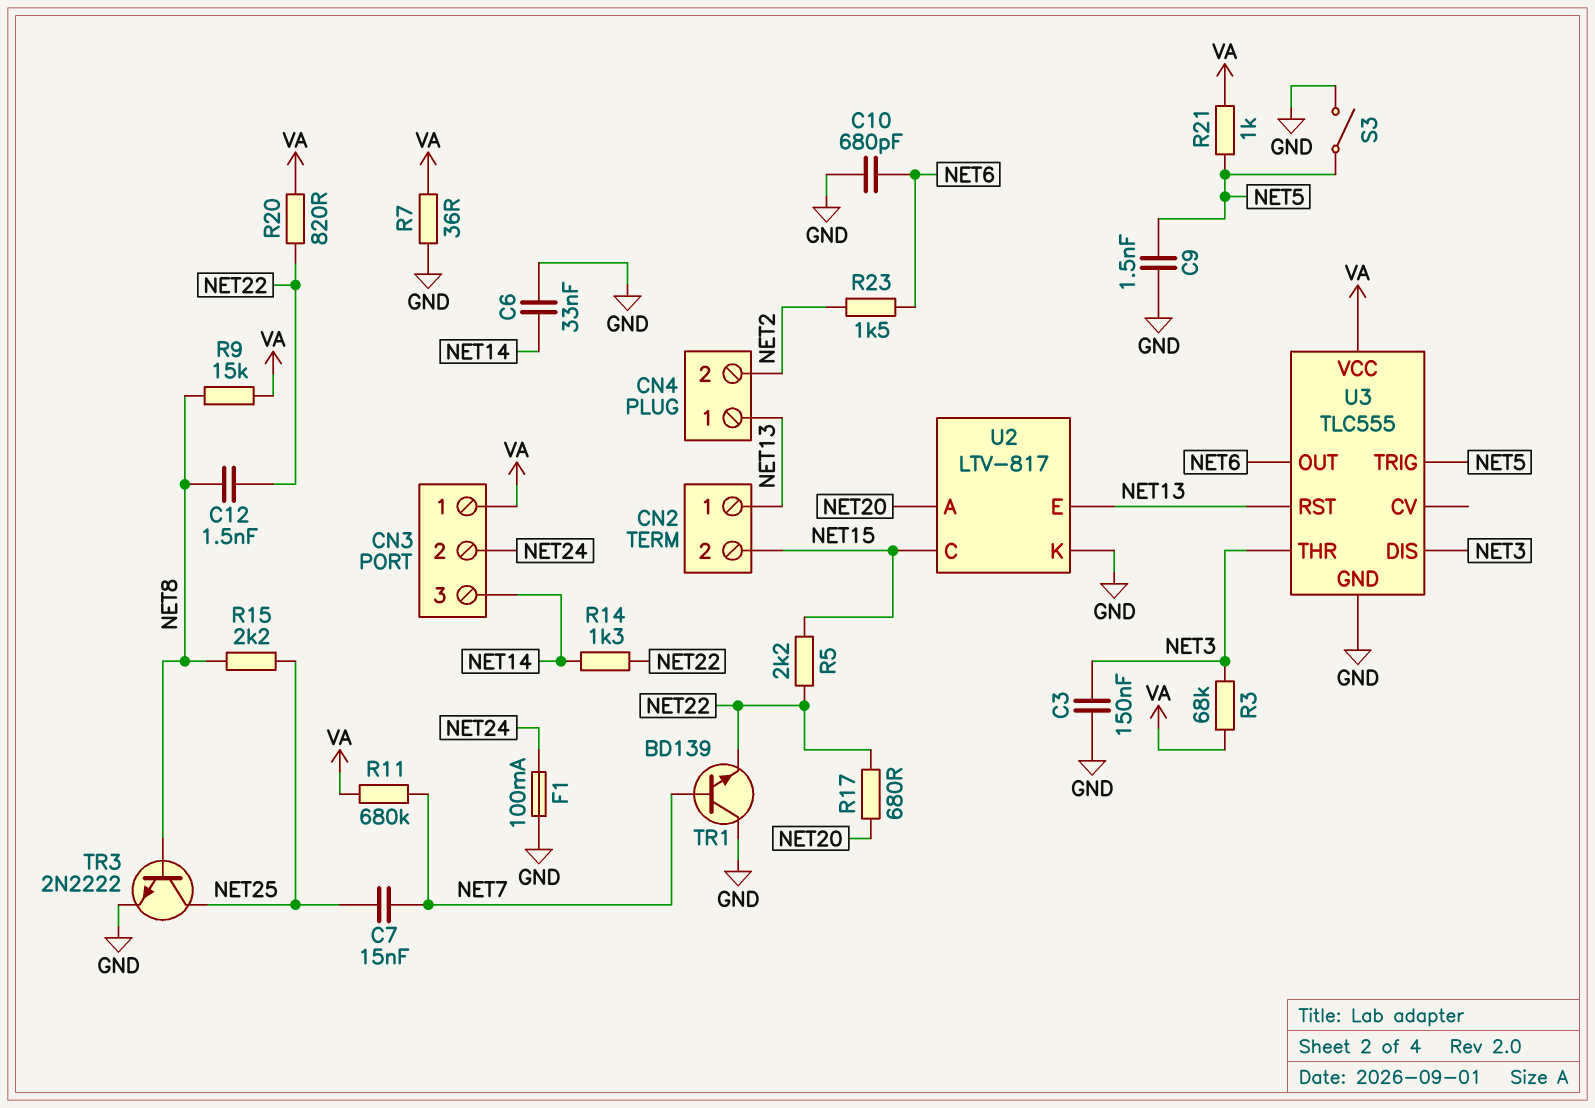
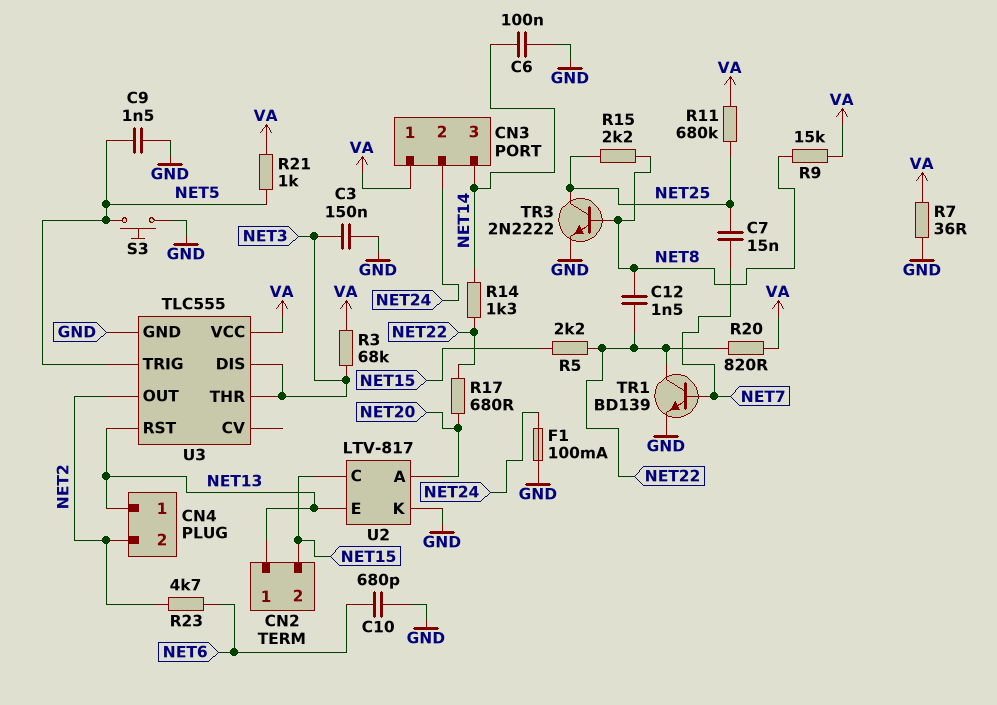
C6: 33nF (GND, NET14) -> 100nF (GND, NET14)
R11: 680k (NET7, VA) -> 680k (NET25, VA)
R23: 1.5k (NET2, NET6) -> 4.7k (NET2, NET6)
S3: switch (GND, NET5) -> button (GND, NET5)
TR1: NPN BD139 (B NET7, C GND, E NET22) -> NPN BD139 (B NET7, C NET22, E GND)
U3 pin OUT: NET6 -> NET2

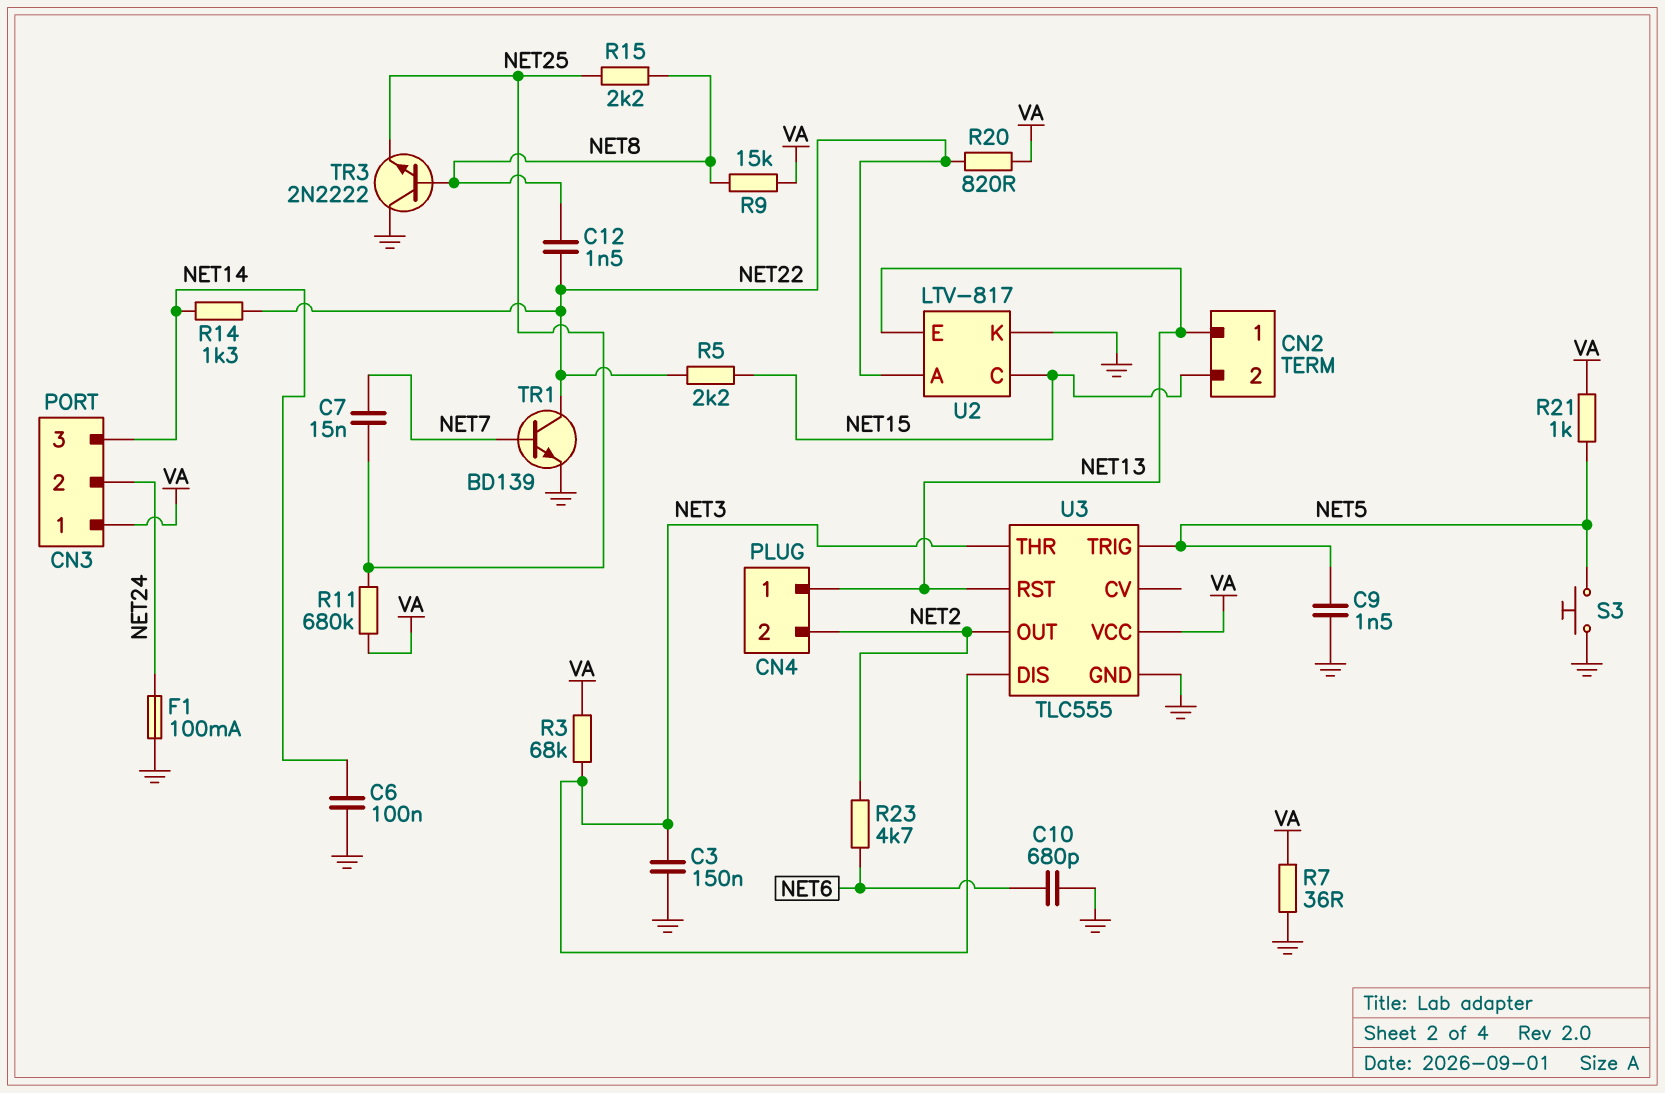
R17: 680 (NET20, NET22) -> none
TR3: NPN 2N2222 (B NET8, C NET25, E GND) -> NPN 2N2222 (B NET8, C GND, E NET25)
U2 pin A: NET20 -> NET22

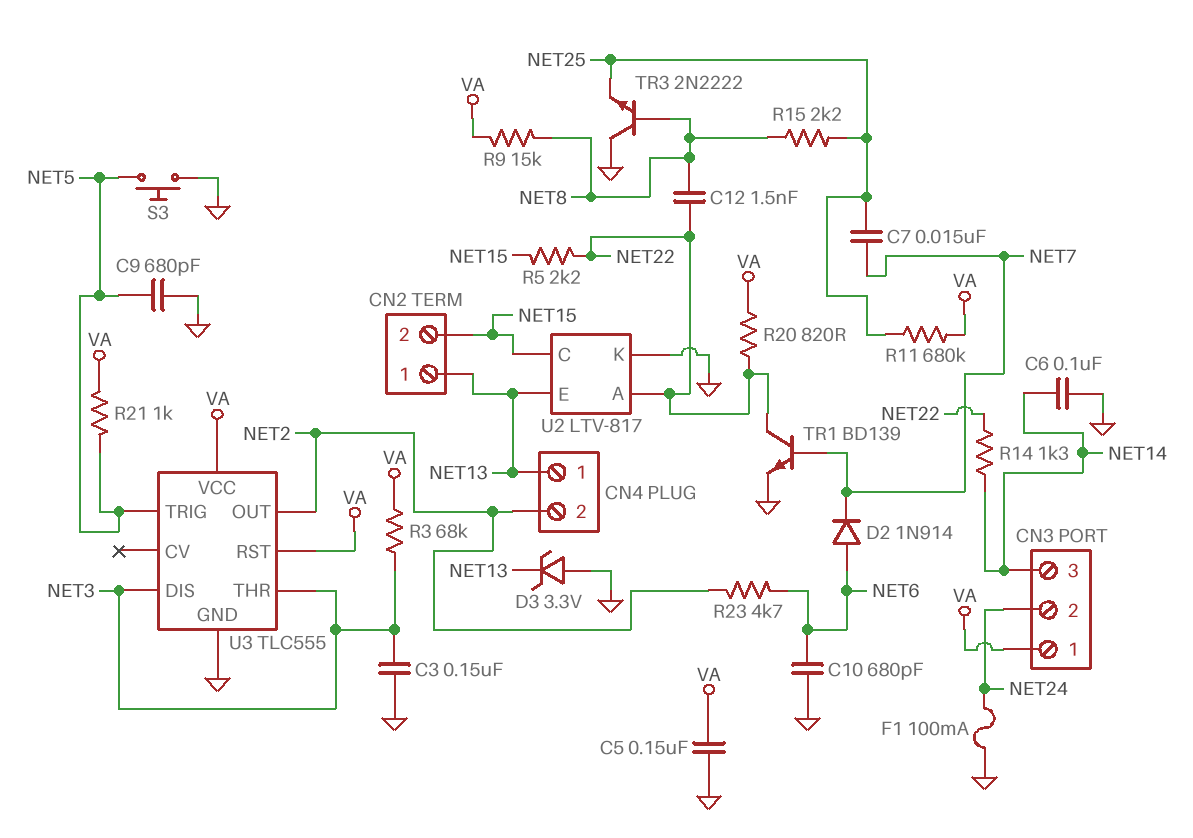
C5: none -> 150nF (GND, VA)
C9: 1.5nF (GND, NET5) -> 680pF (GND, NET5)
D2: none -> diode 1N914 (A NET6, K NET7)
D3: none -> zener 3.3V (A GND, K NET13)
R7: 36 (GND, VA) -> none
U3 pin RST: NET13 -> VA

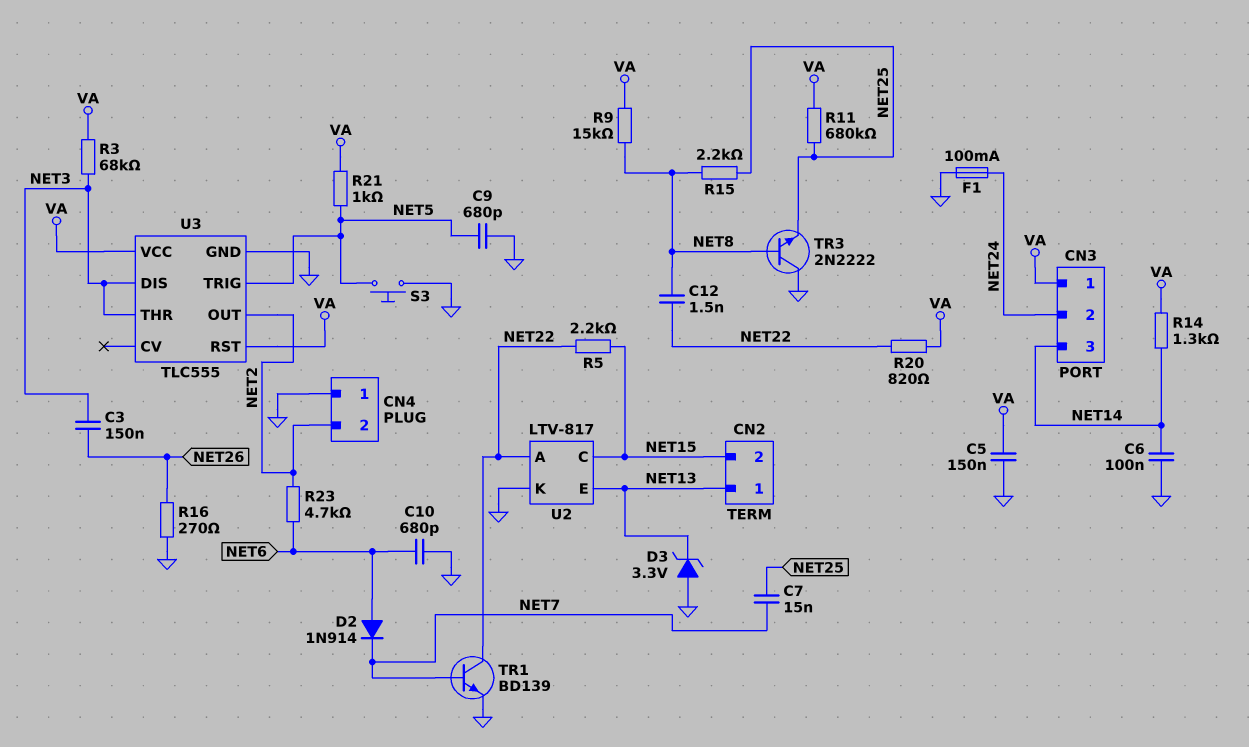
C3: 150nF (GND, NET3) -> 150nF (NET3, NET26)
CN4 pin 1: NET13 -> GND
R14: 1.3k (NET14, NET22) -> 1.3k (NET14, VA)
R16: none -> 270 (GND, NET26)

